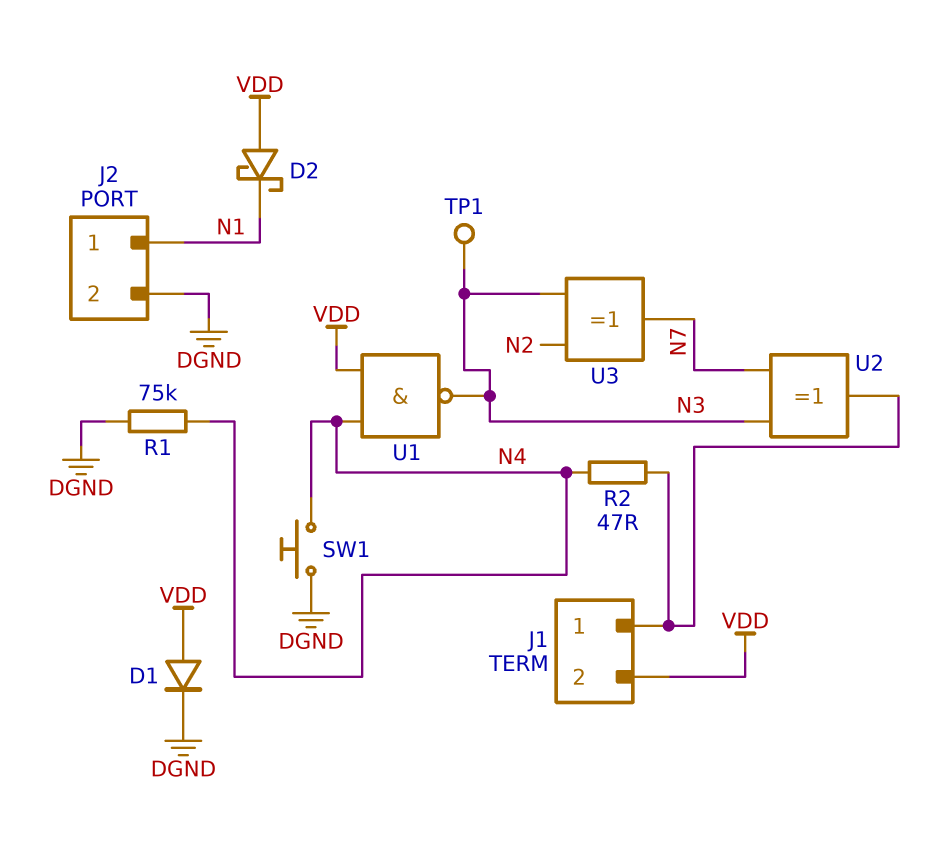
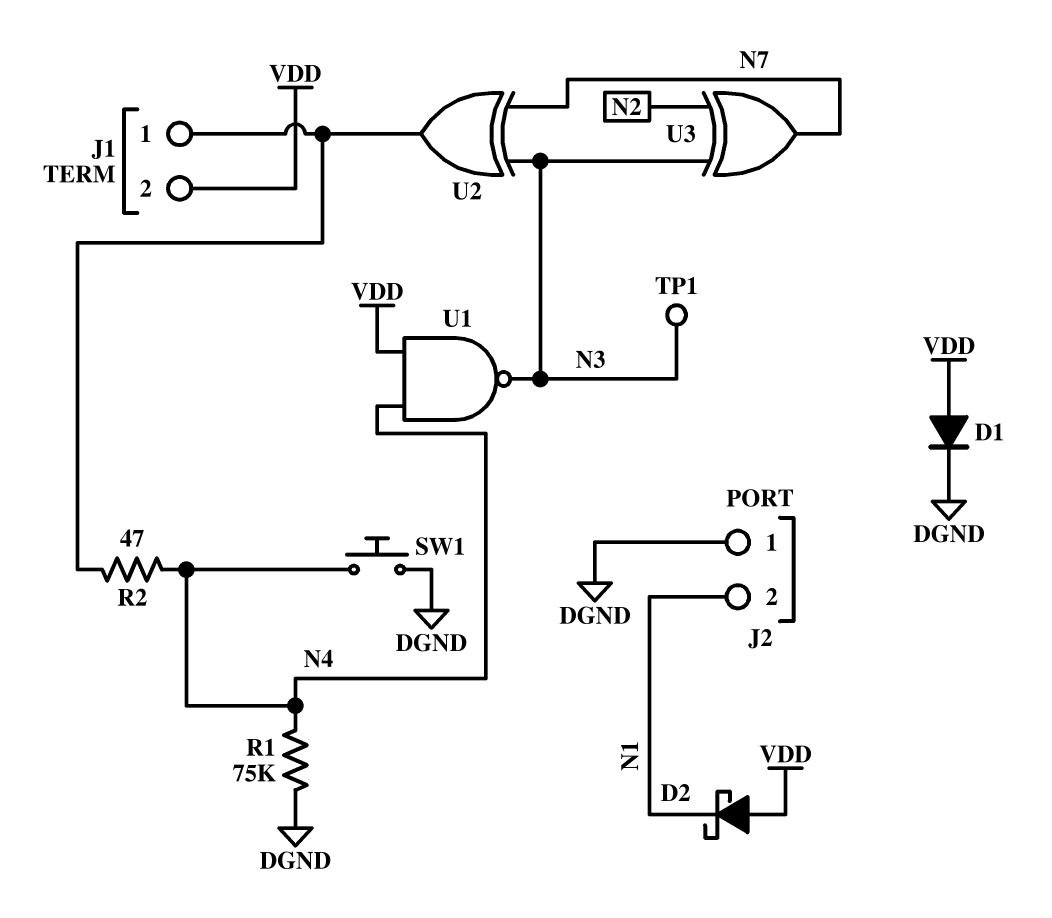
J2 pin 1: N1 -> DGND
J2 pin 2: DGND -> N1

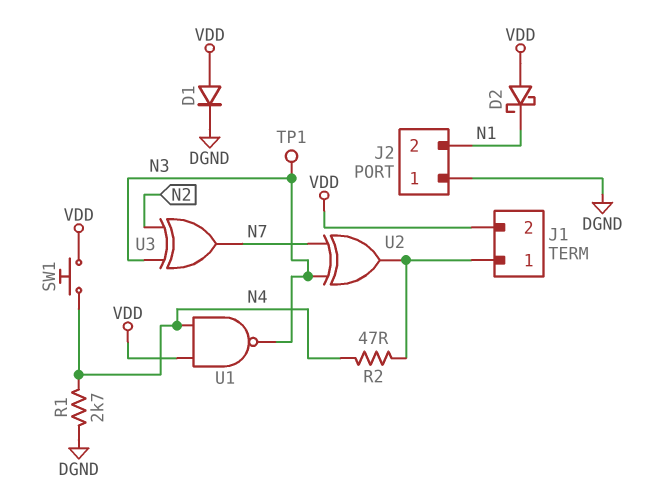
R1: 75k (DGND, N4) -> 2.7k (DGND, N4)
SW1: button (DGND, N4) -> button (N4, VDD)

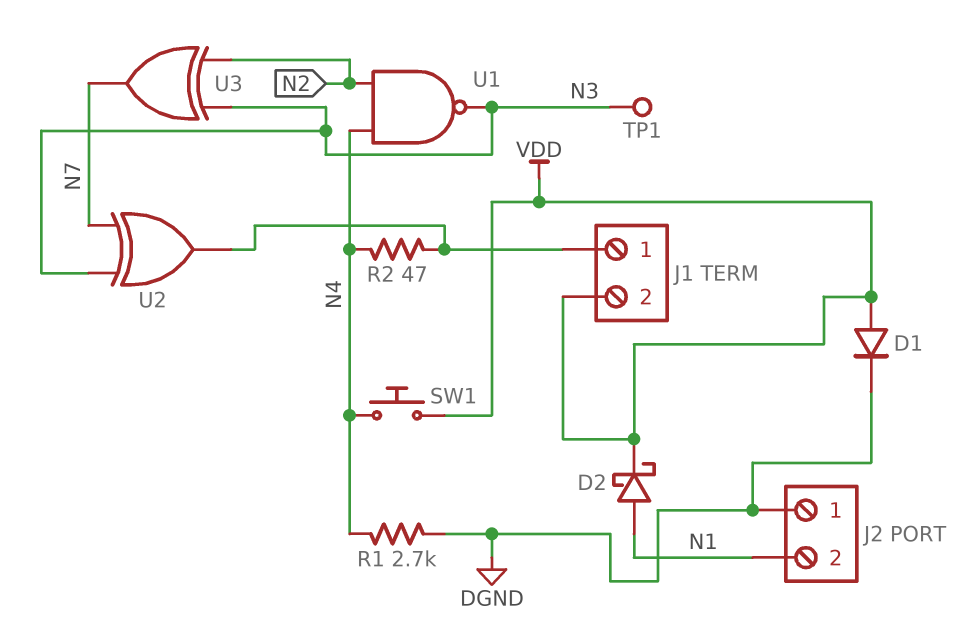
D2: schottky (A VDD, K N1) -> schottky (A N1, K VDD)
U1: NAND (in N4, in VDD, out N3) -> NAND (in N2, in N4, out N3)

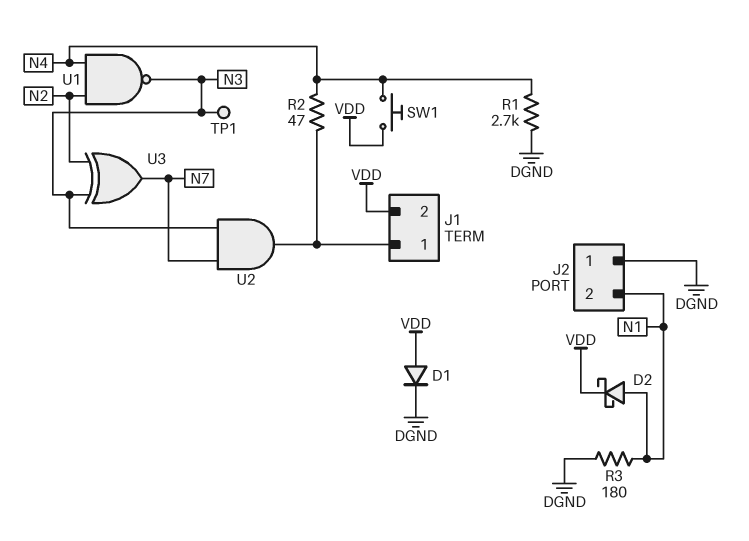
R3: none -> 180 (DGND, N1)
U2: XOR (in N3, in N7, out J1/1) -> AND (in N3, in N7, out J1/1)

